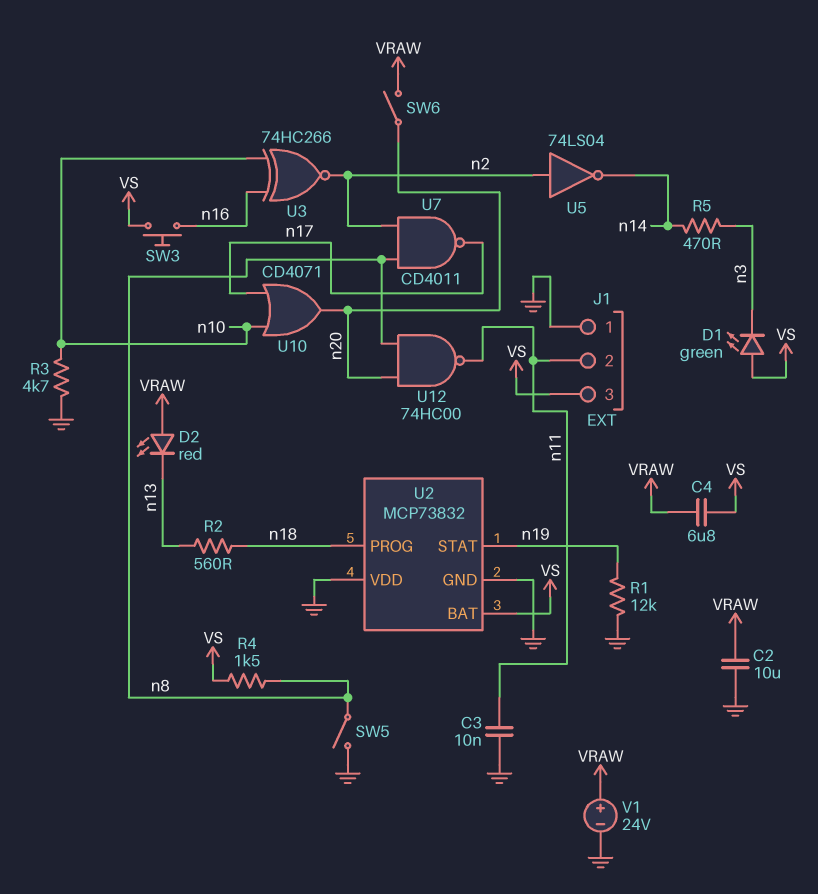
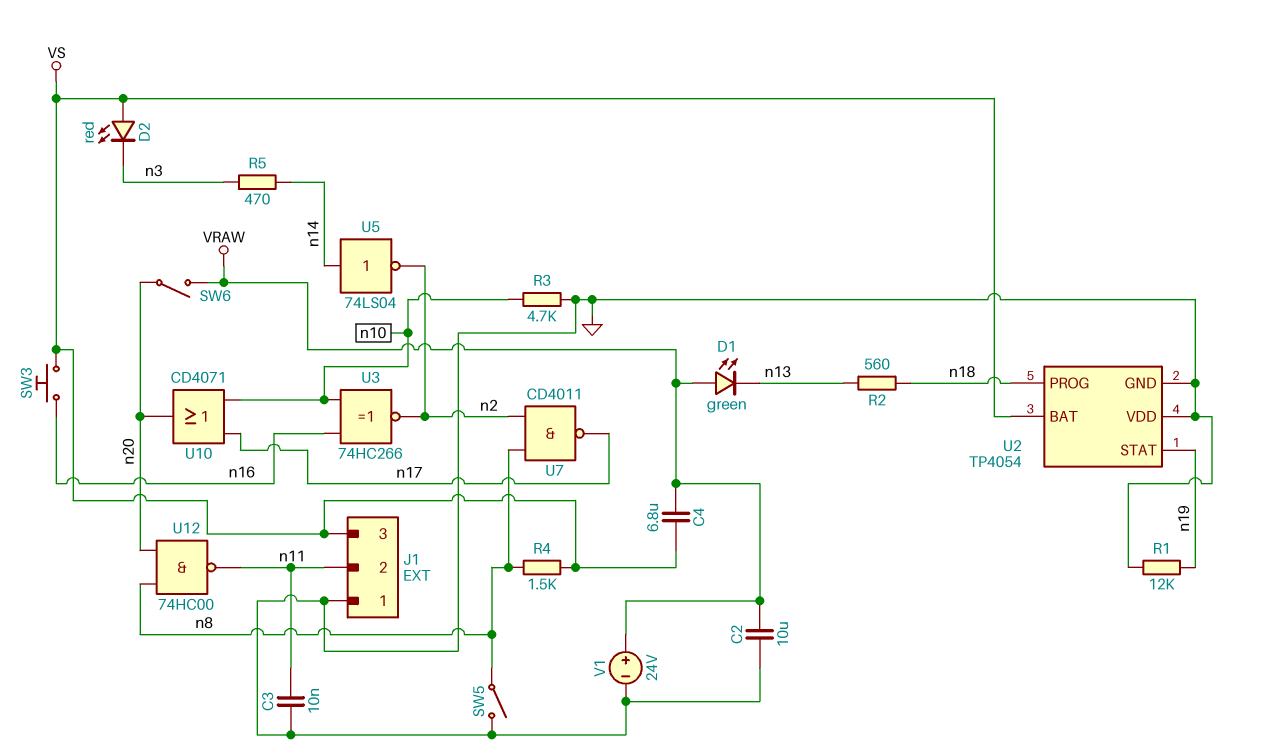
D1: LED green (A VS, K n3) -> LED green (A VRAW, K n13)
D2: LED red (A VRAW, K n13) -> LED red (A VS, K n3)
U2: MCP73832 -> TP4054
U5: NOT 74LS04 (in n2, out n14) -> NOT 74LS04 (in n14, out n2)

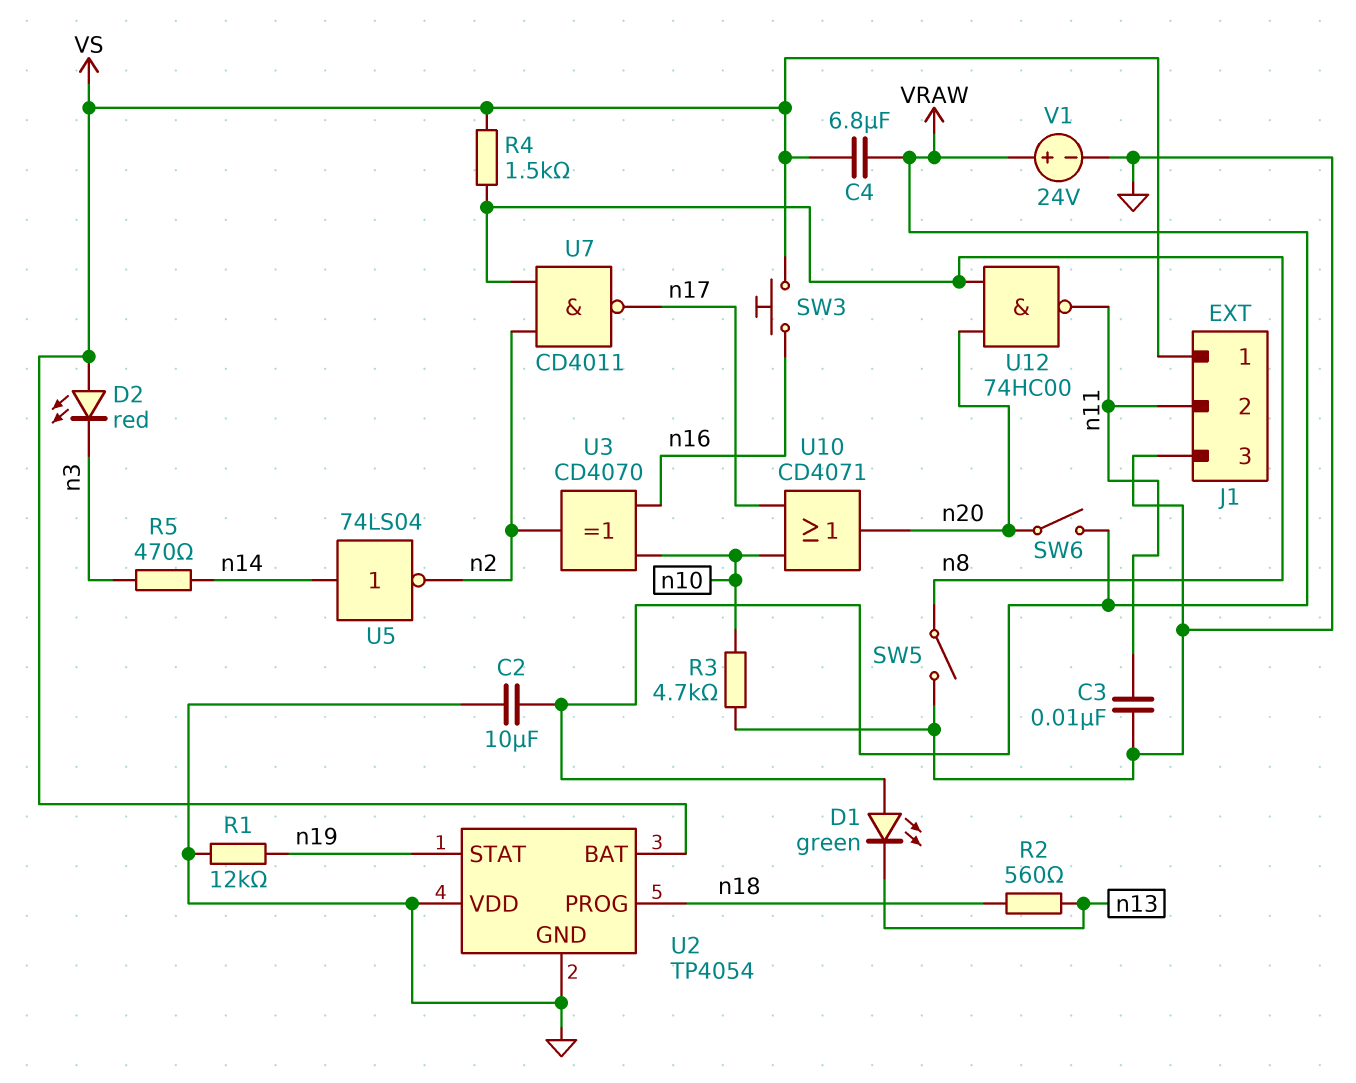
J1 pin 1: GND -> VS
J1 pin 3: VS -> GND
U3: XNOR 74HC266 (in n10, in n16, out n2) -> XOR CD4070 (in n10, in n16, out n2)

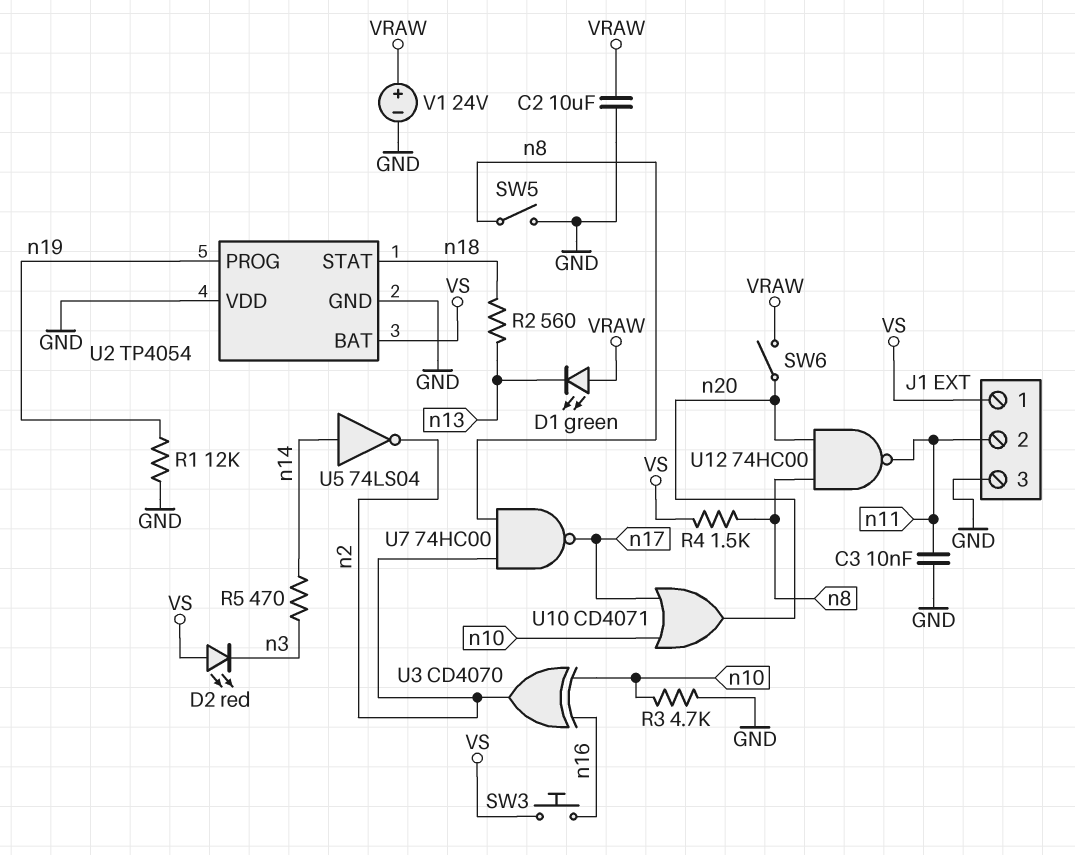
C4: 6.8uF (VRAW, VS) -> none
U2 pin PROG: n18 -> n19
U2 pin STAT: n19 -> n18
U7: NAND CD4011 (in n2, in n8, out n17) -> NAND 74HC00 (in n2, in n8, out n17)

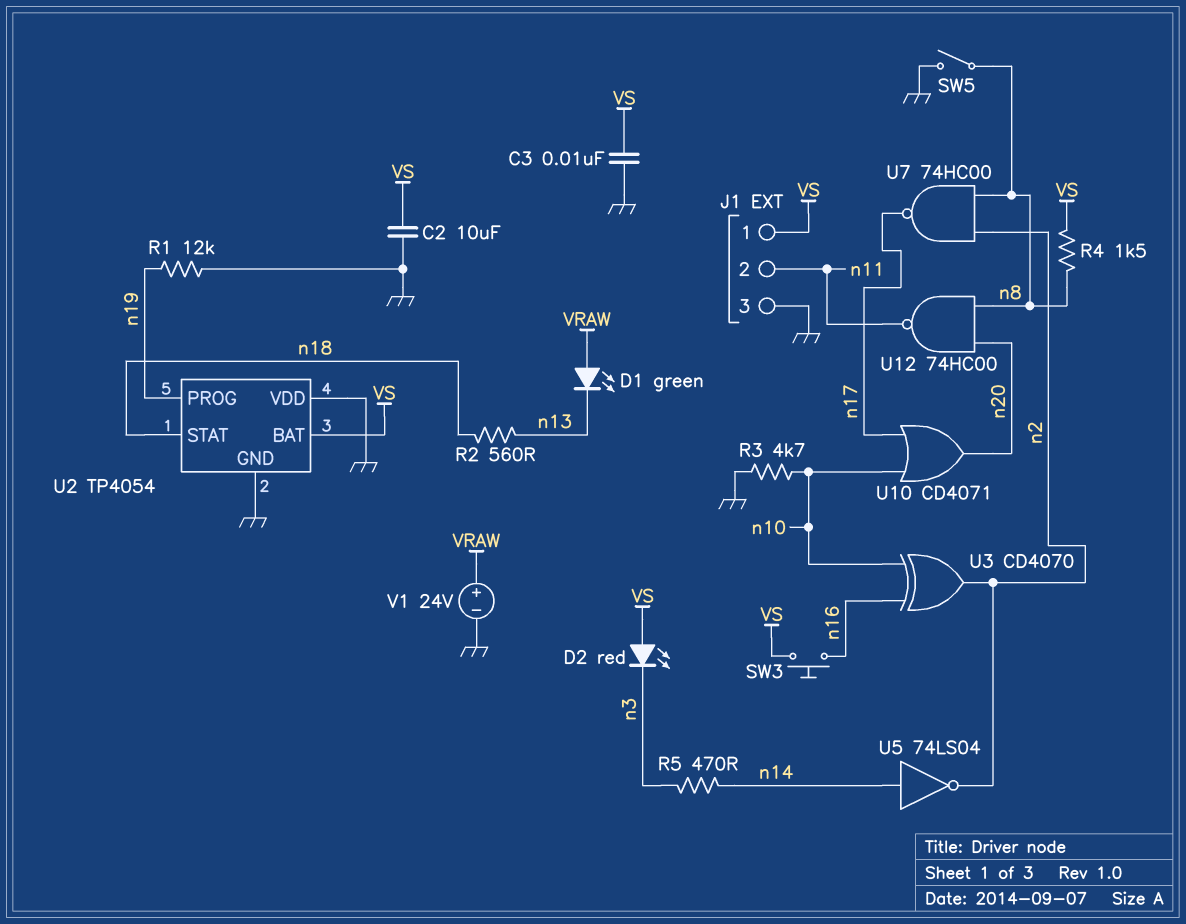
C2: 10uF (GND, VRAW) -> 10uF (GND, VS)
C3: 10nF (GND, n11) -> 10nF (GND, VS)
SW6: switch (VRAW, n20) -> none

